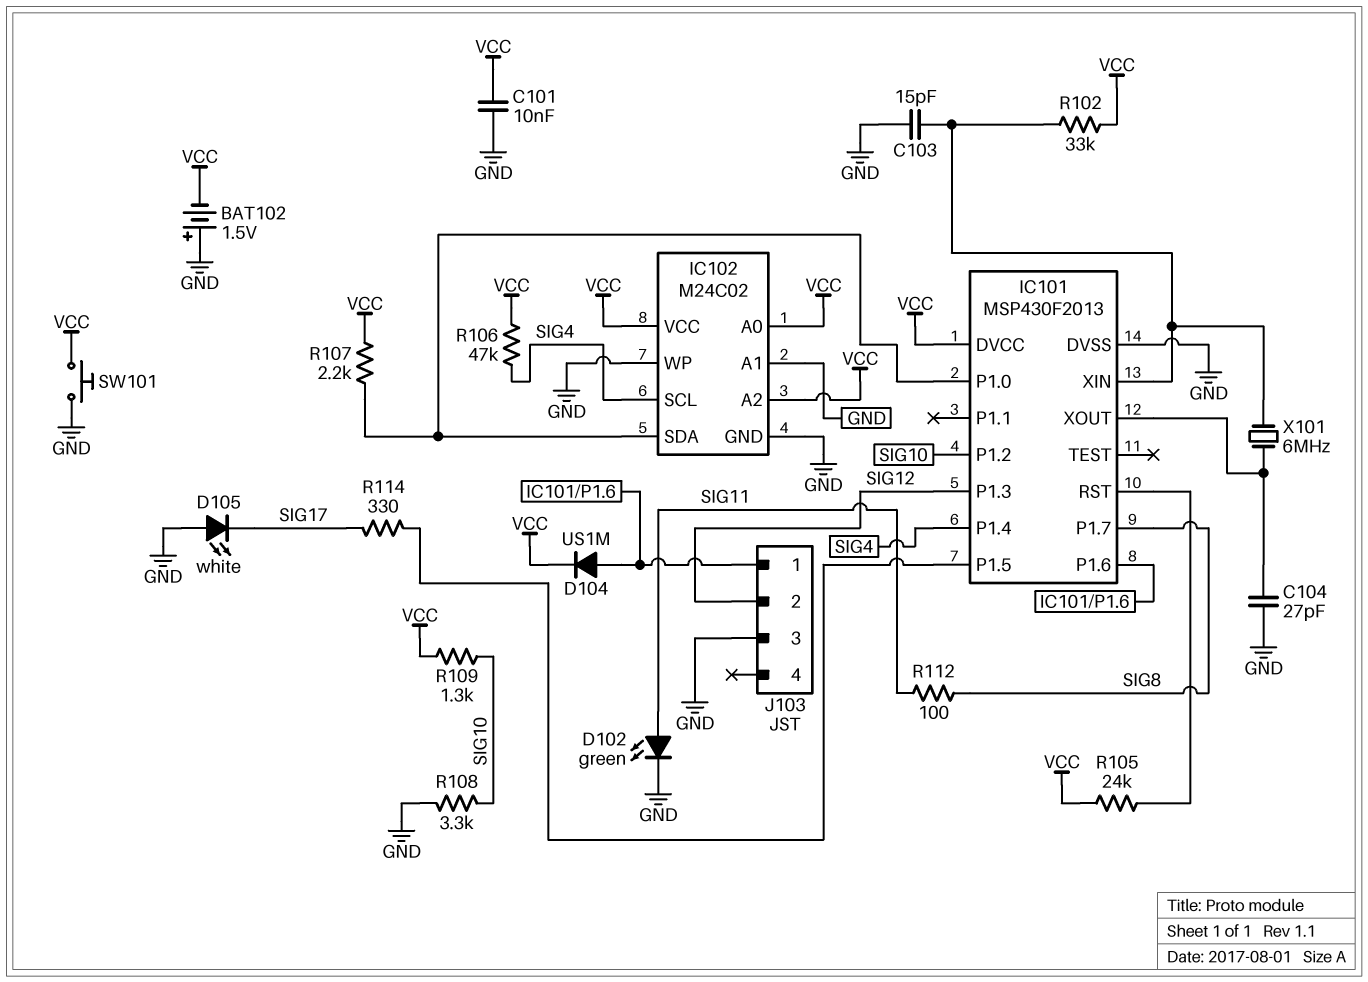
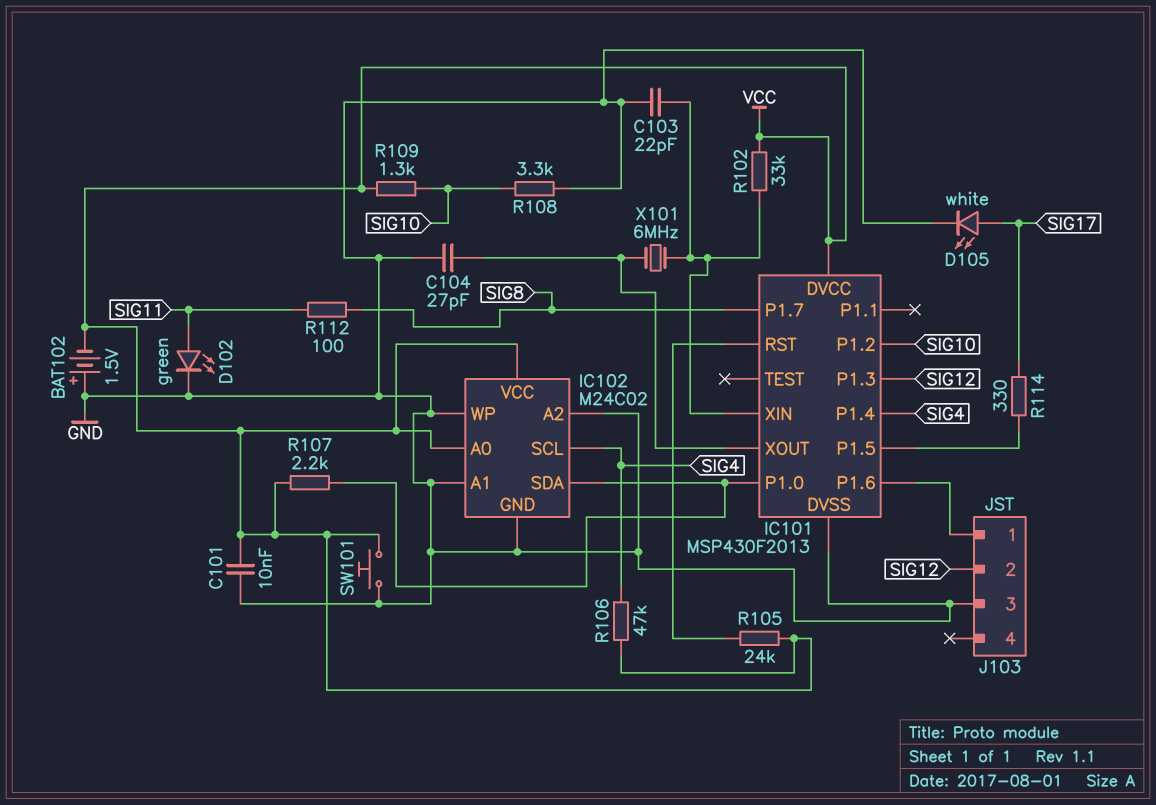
C103: 15pF (GND, IC101/XIN) -> 22pF (GND, IC101/XIN)
D104: diode US1M (A IC101/P1.6, K VCC) -> none
D105: LED white (A GND, K SIG17) -> LED white (A SIG17, K GND)
IC102 pin A2: VCC -> GND

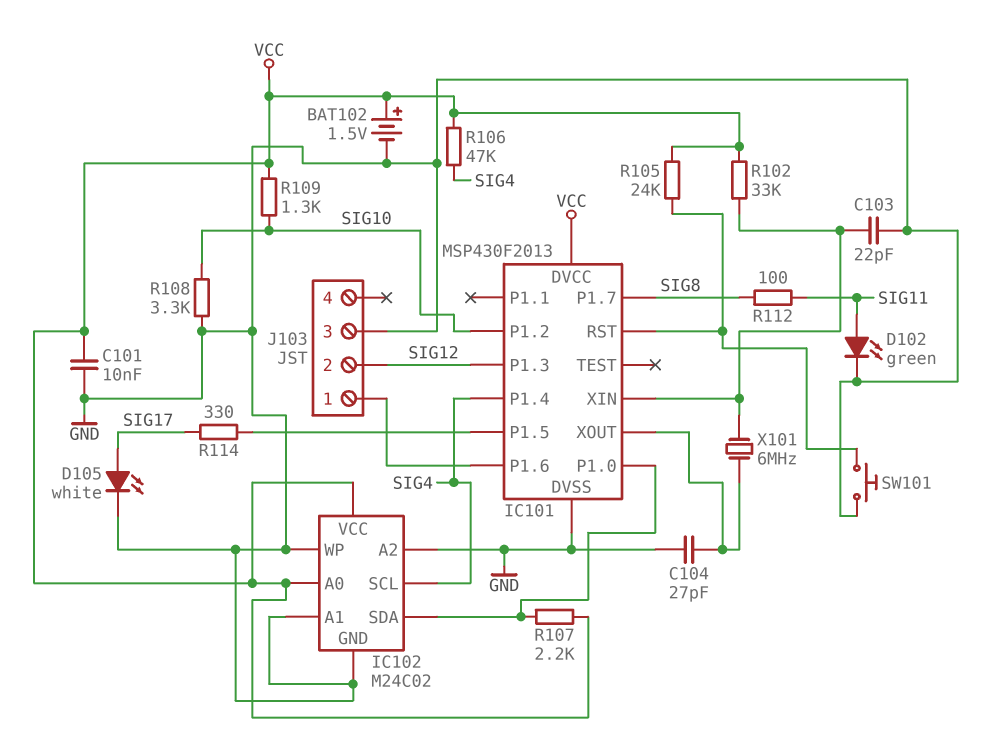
BAT102: 1.5V (plus GND, minus VCC) -> 1.5V (plus VCC, minus GND)
SW101: button (GND, VCC) -> button (GND, IC101/RST)

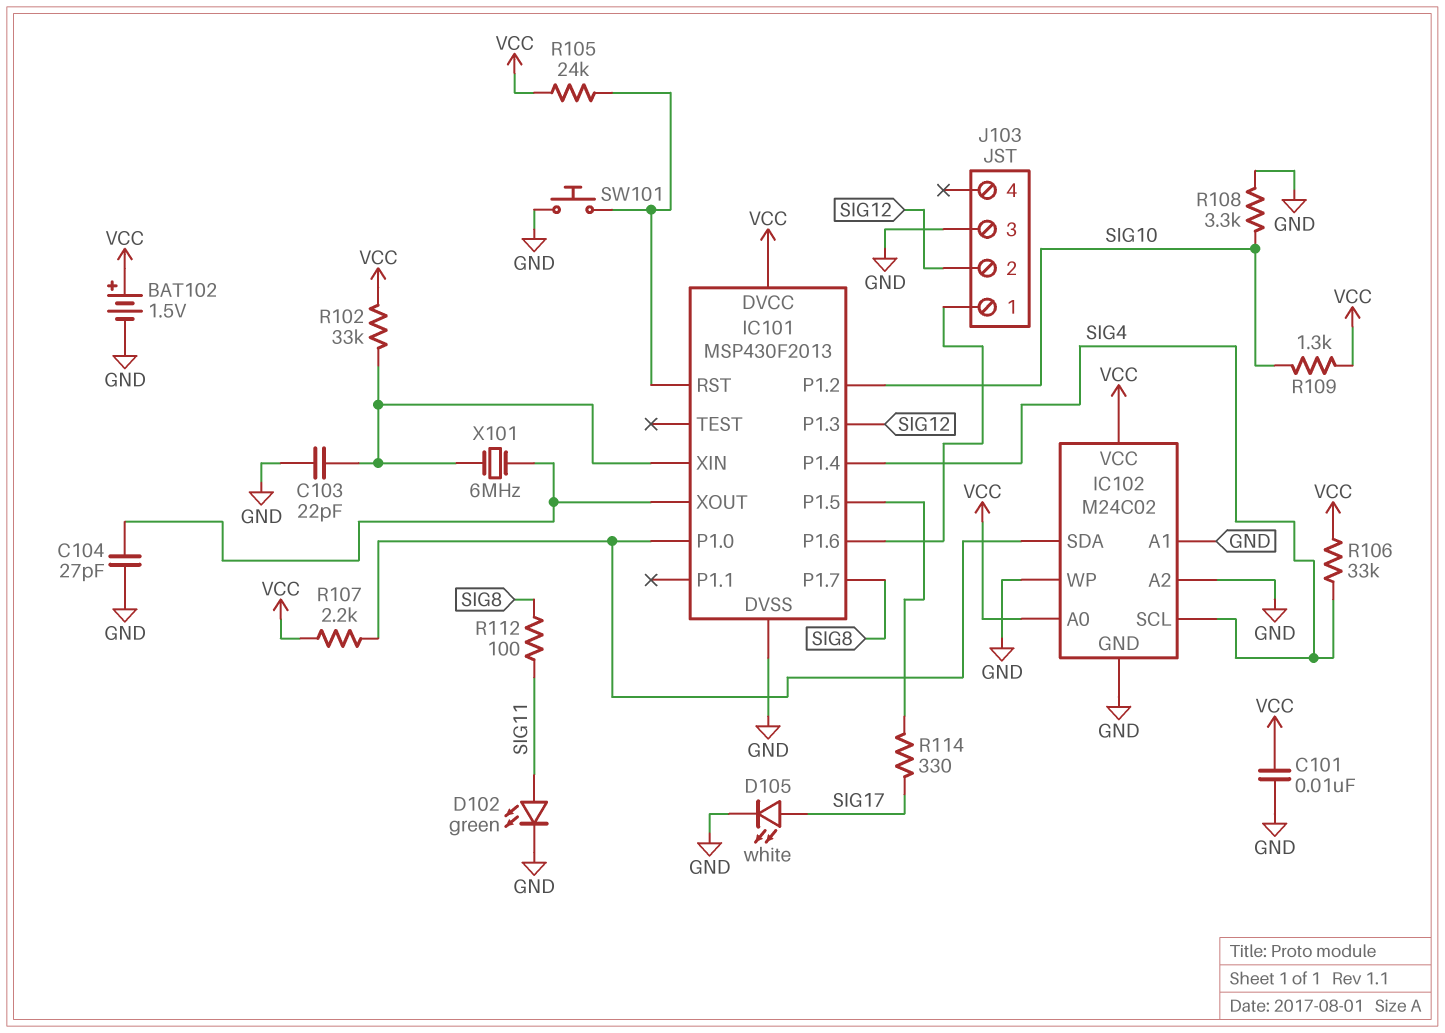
R106: 47k (SIG4, VCC) -> 33k (SIG4, VCC)

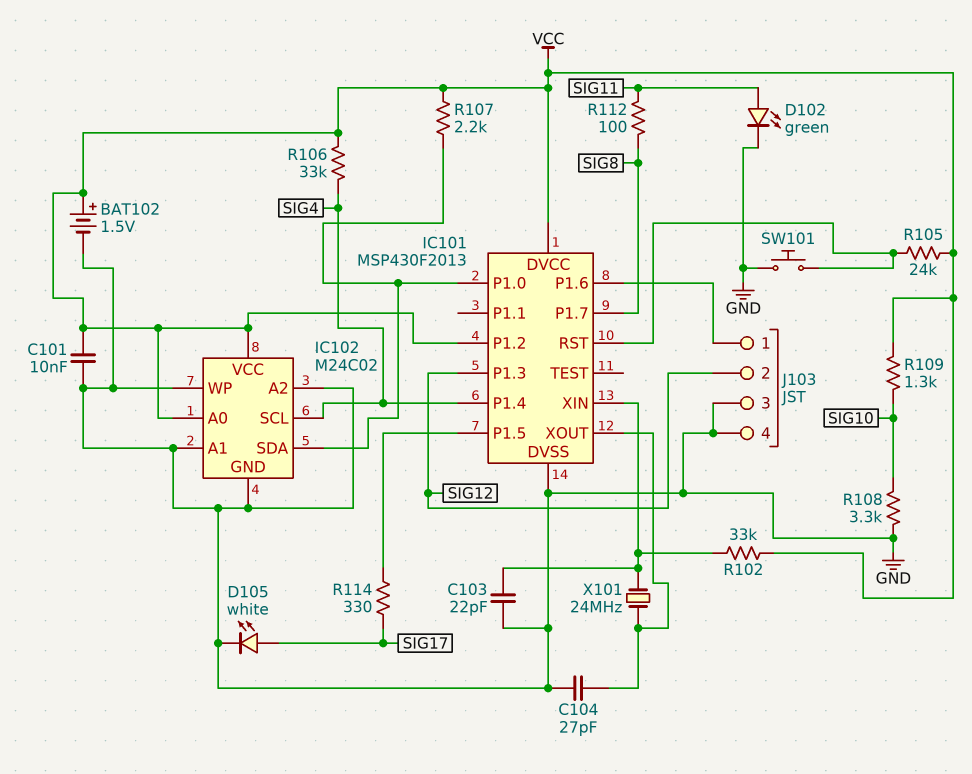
IC101 pin P1.2: SIG10 -> VCC
J103 pin 4: none -> GND
X101: 6MHz (IC101/XIN, IC101/XOUT) -> 24MHz (IC101/XIN, IC101/XOUT)

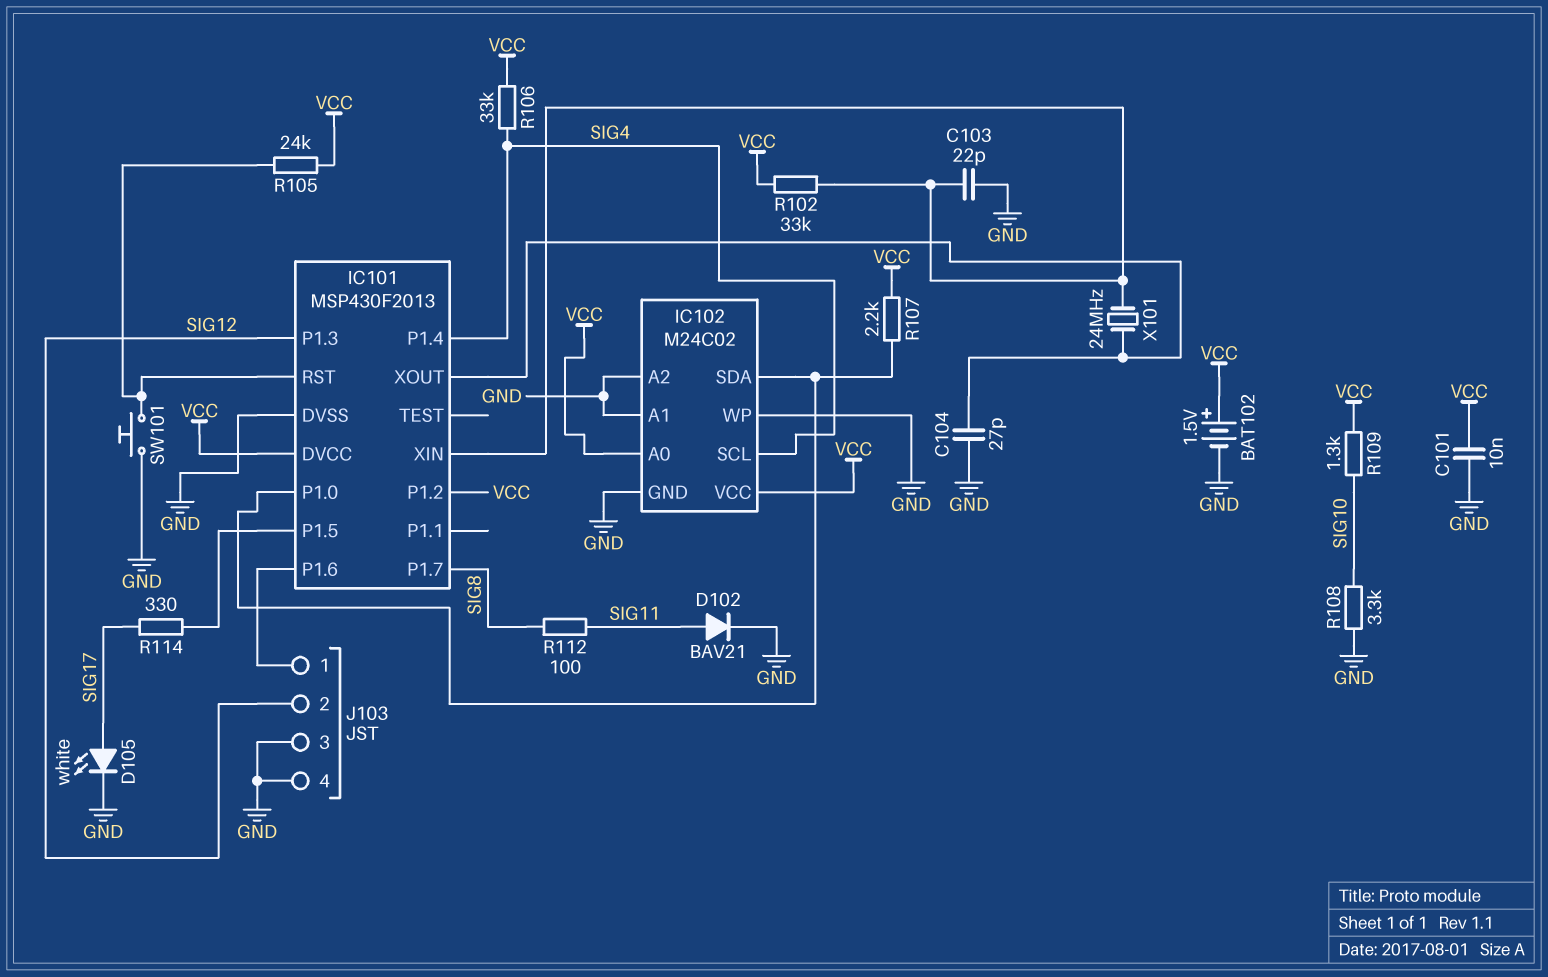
D102: LED green (A SIG11, K GND) -> diode BAV21 (A SIG11, K GND)

